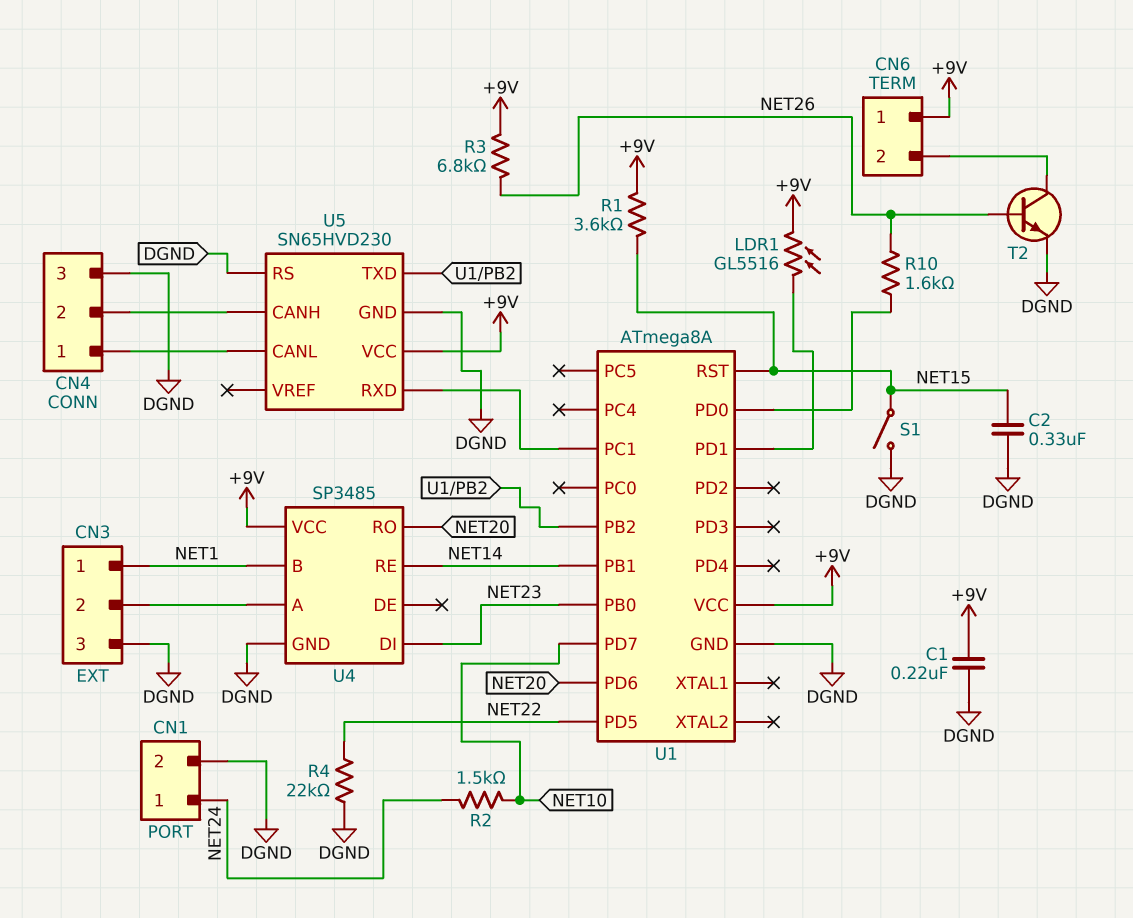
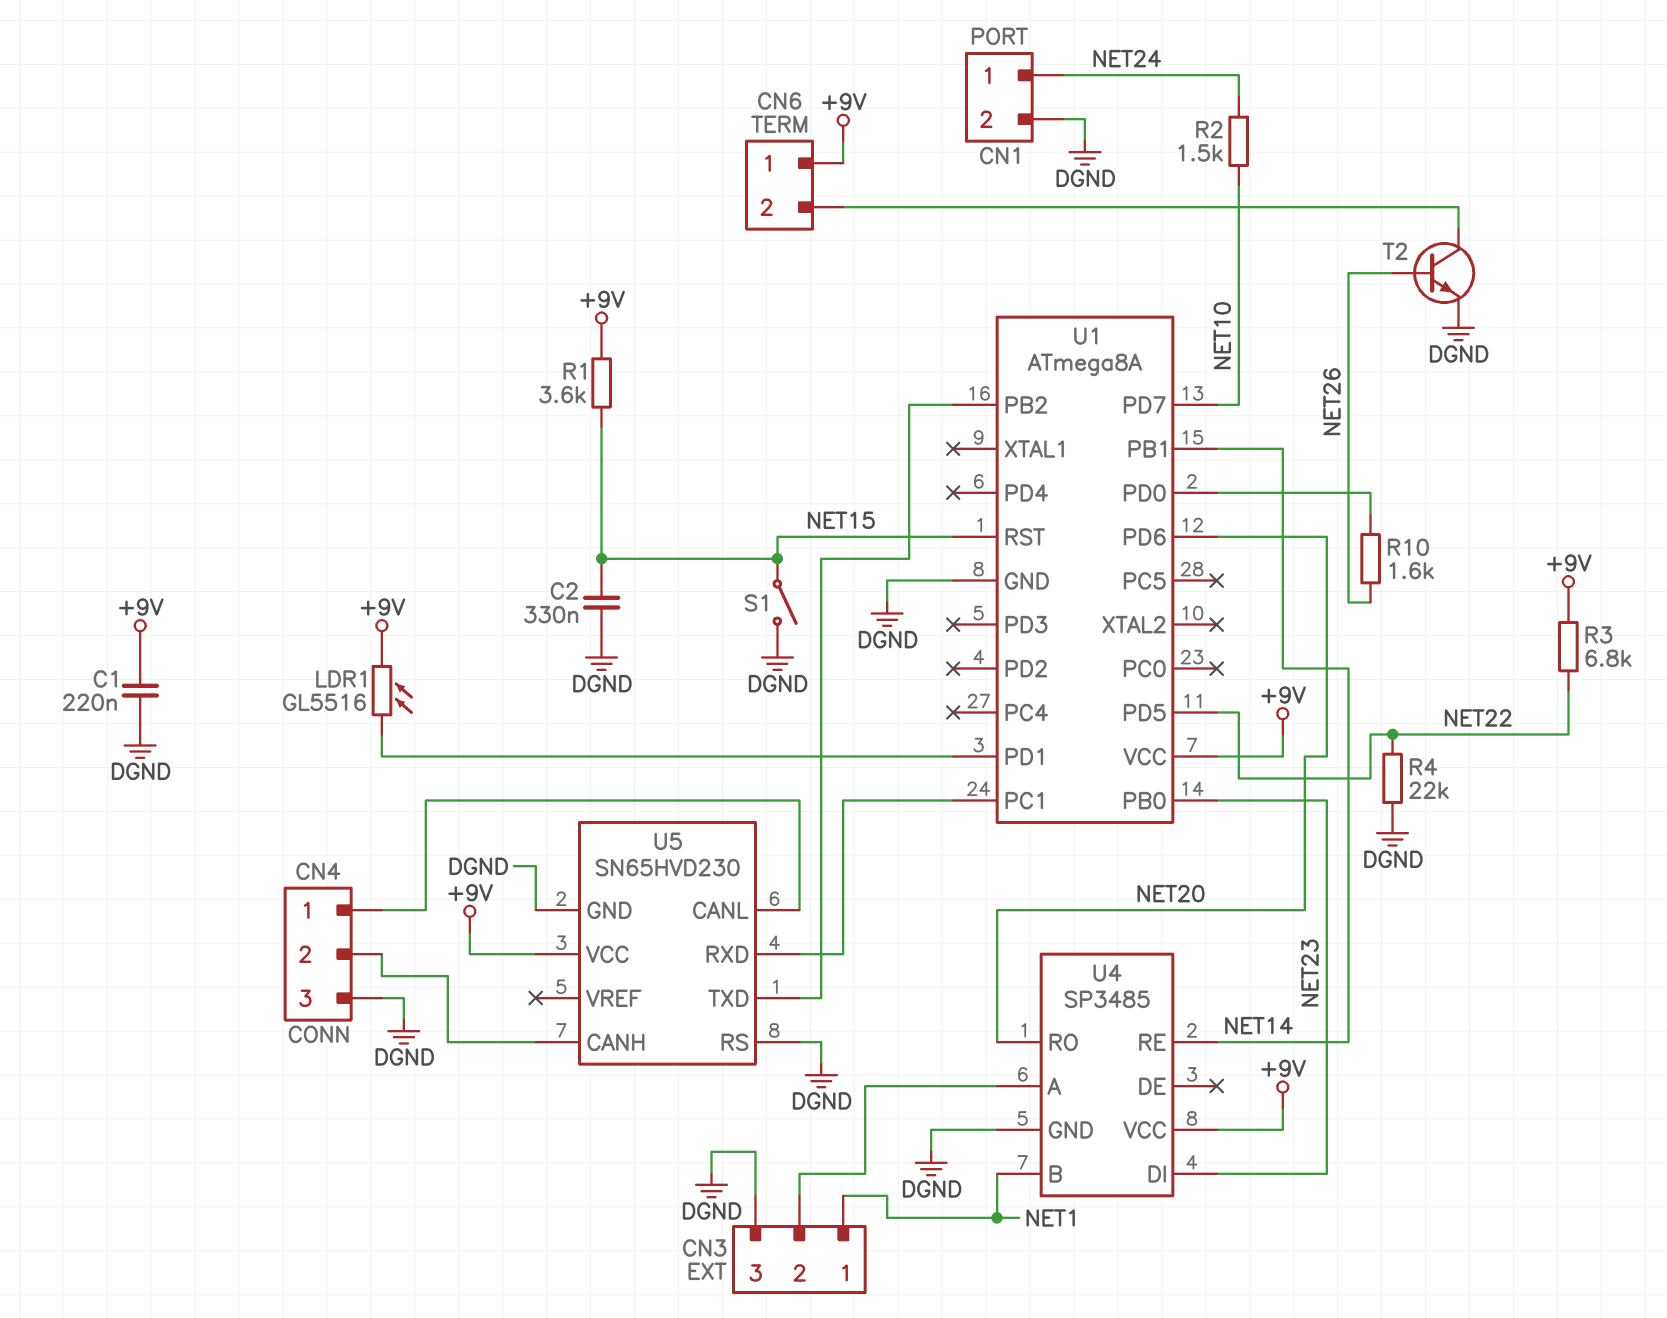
R3: 6.8k (+9V, NET26) -> 6.8k (+9V, NET22)

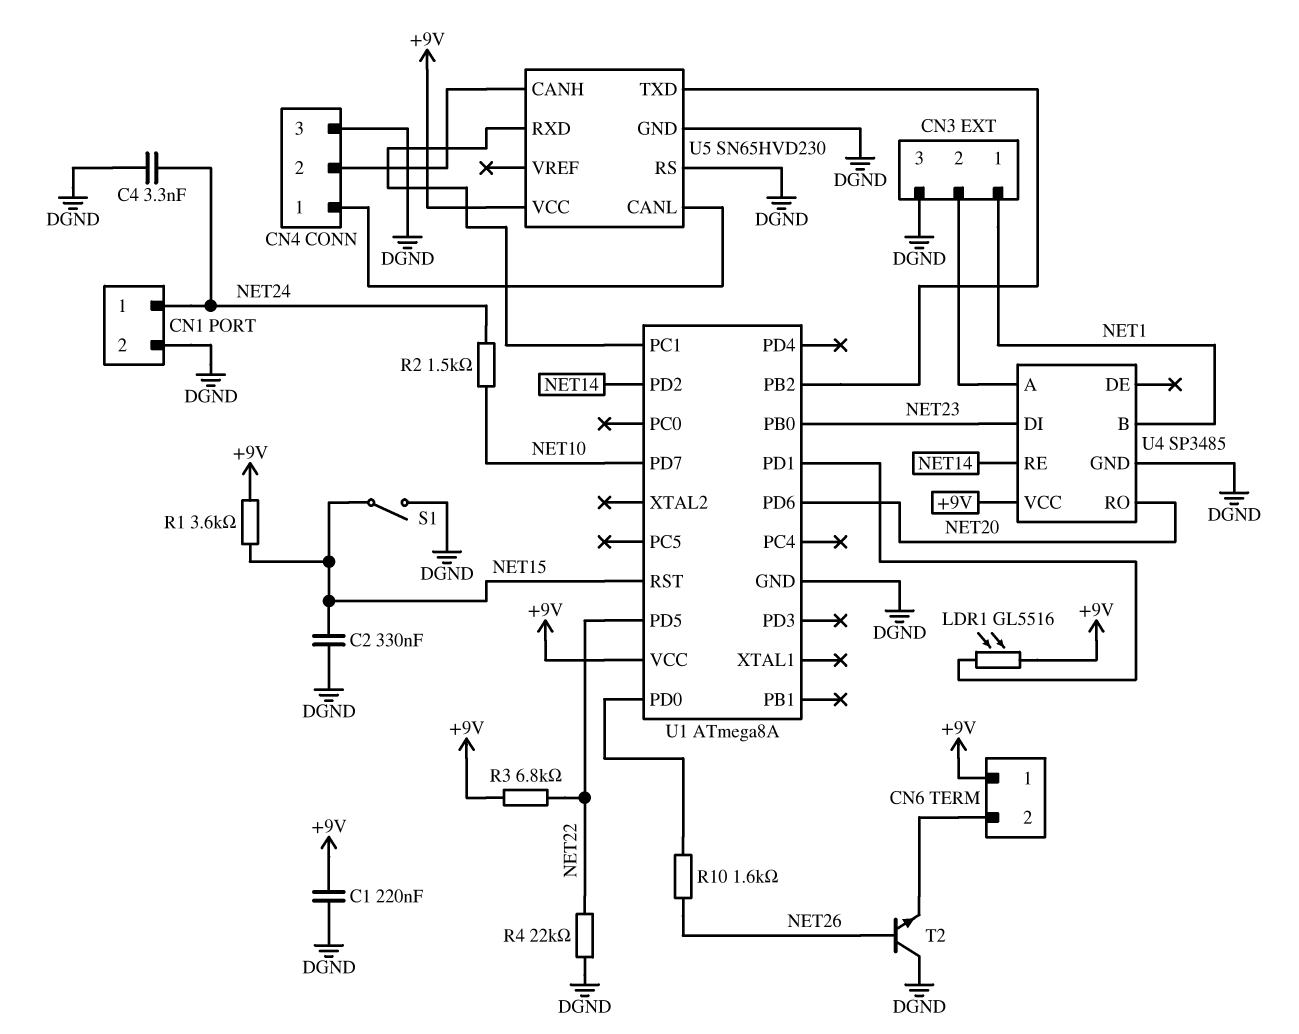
C4: none -> 3.3nF (DGND, NET24)
T2: NPN (B NET26, C CN6/2, E DGND) -> NPN (B NET26, C DGND, E CN6/2)
U1 pin PB1: NET14 -> none
U1 pin PD2: none -> NET14

